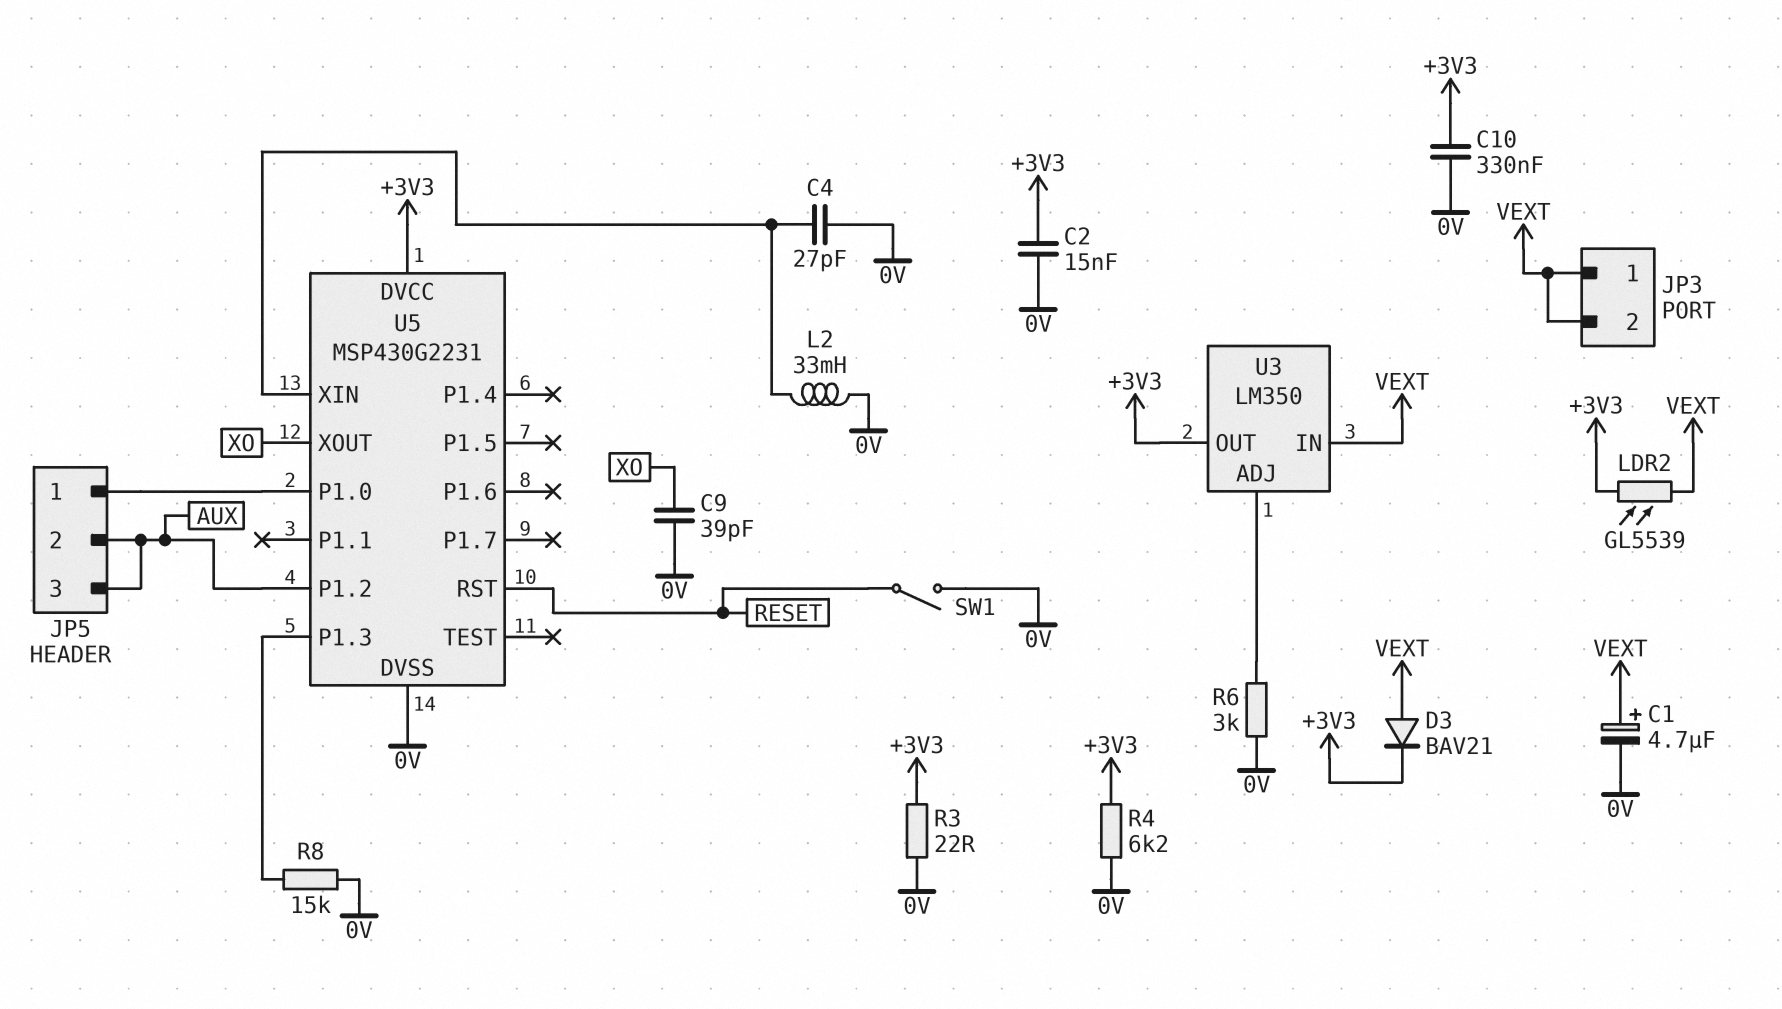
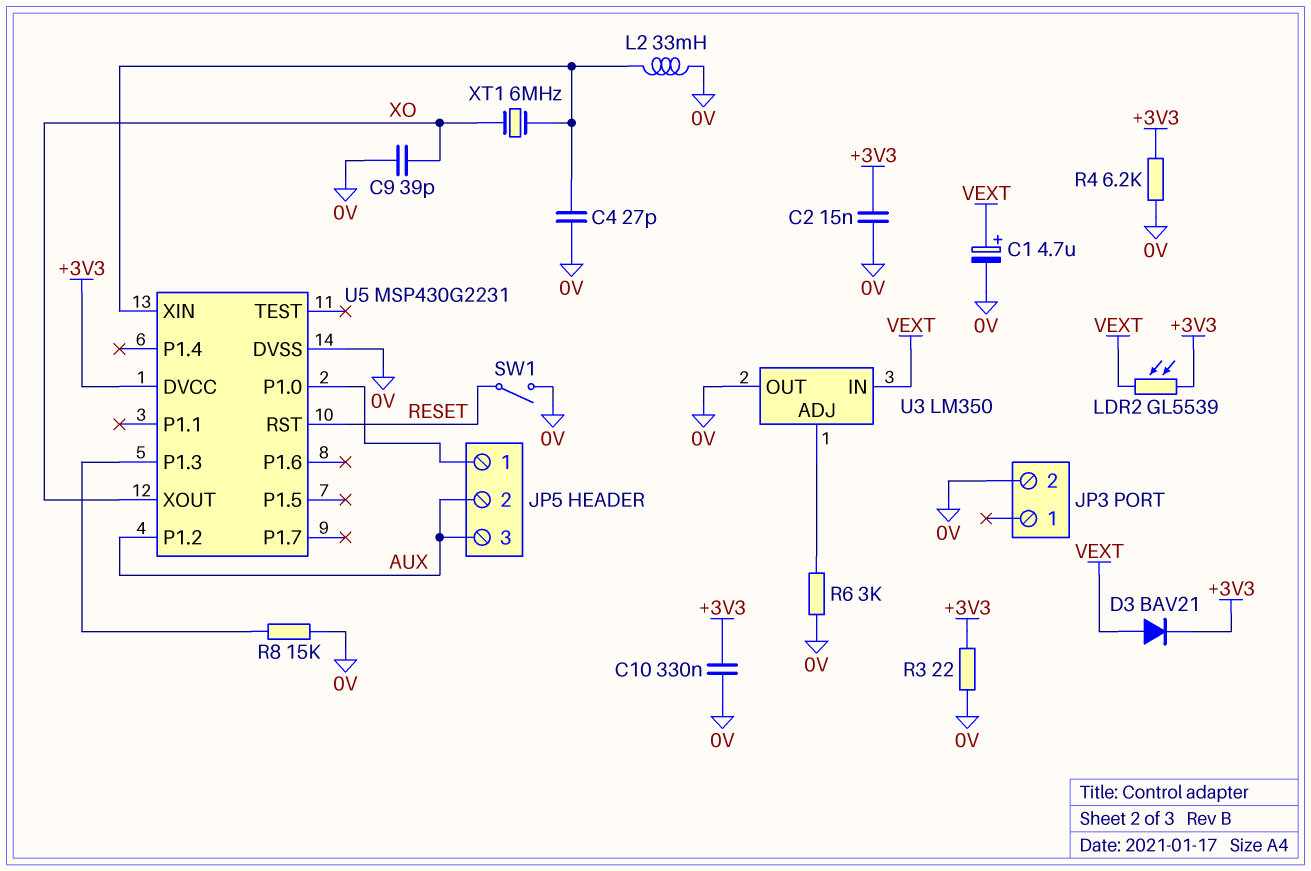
JP3 pin 1: VEXT -> none
JP3 pin 2: VEXT -> 0V
U3 pin OUT: +3V3 -> 0V
XT1: none -> 6MHz (U5/XIN, XO)

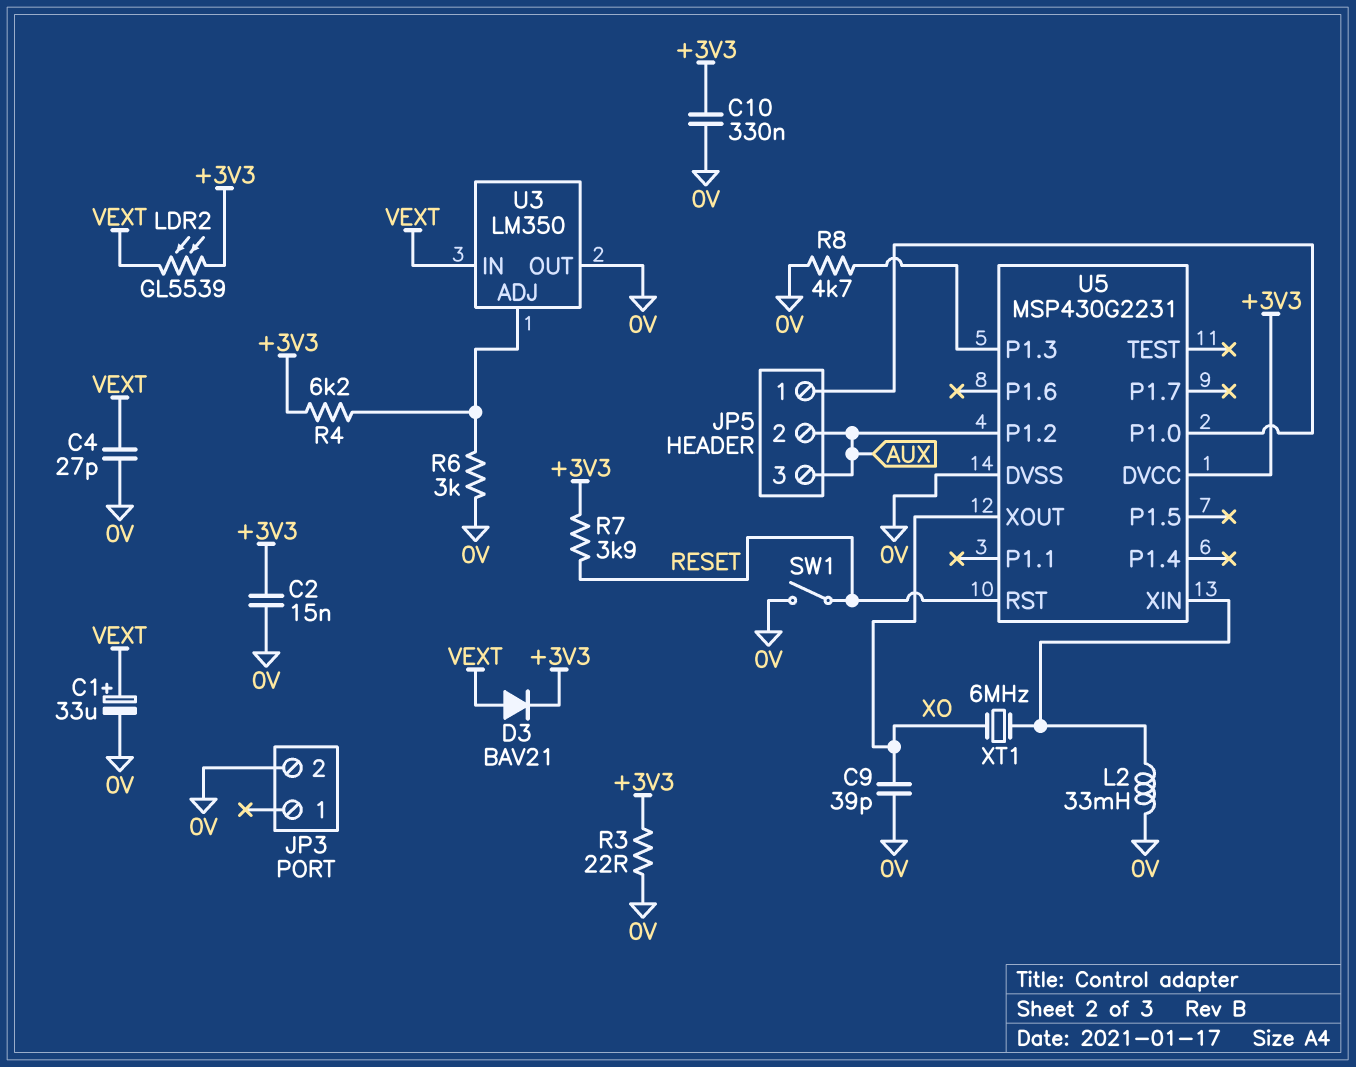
C1: 4.7uF (plus VEXT, minus 0V) -> 33uF (plus VEXT, minus 0V)
C4: 27pF (0V, U5/XIN) -> 27pF (0V, VEXT)
R4: 6.2k (+3V3, 0V) -> 6.2k (+3V3, U3/ADJ)
R7: none -> 3.9k (+3V3, RESET)
R8: 15k (0V, U5/P1.3) -> 4.7k (0V, U5/P1.3)

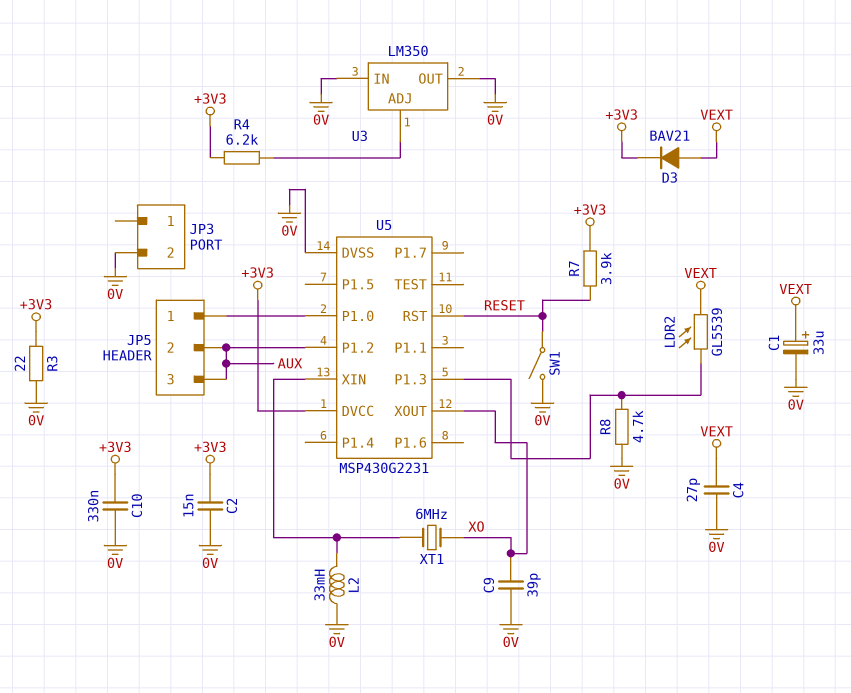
LDR2: GL5539 (+3V3, VEXT) -> GL5539 (U5/P1.3, VEXT)
R6: 3k (0V, U3/ADJ) -> none
U3 pin IN: VEXT -> 0V

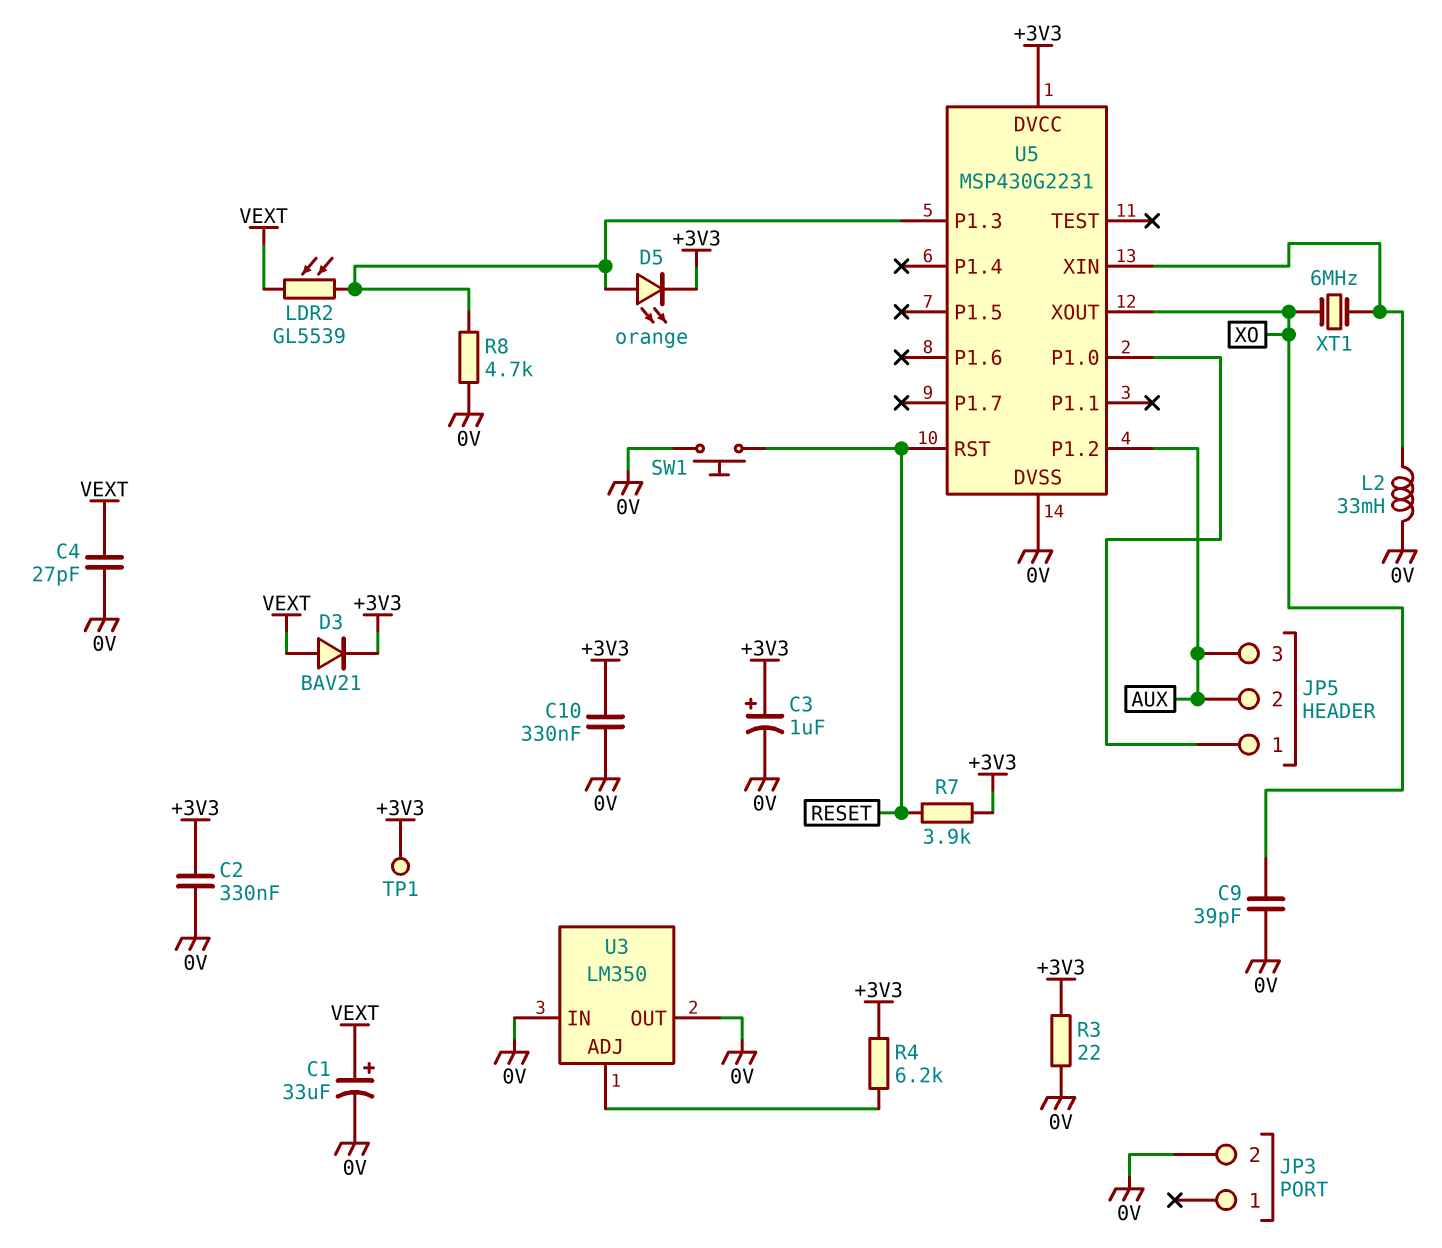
C2: 15nF (+3V3, 0V) -> 330nF (+3V3, 0V)
C3: none -> 1uF (plus +3V3, minus 0V)
D5: none -> LED orange (A U5/P1.3, K +3V3)
SW1: switch (0V, RESET) -> button (0V, RESET)
TP1: none -> test point (+3V3)

